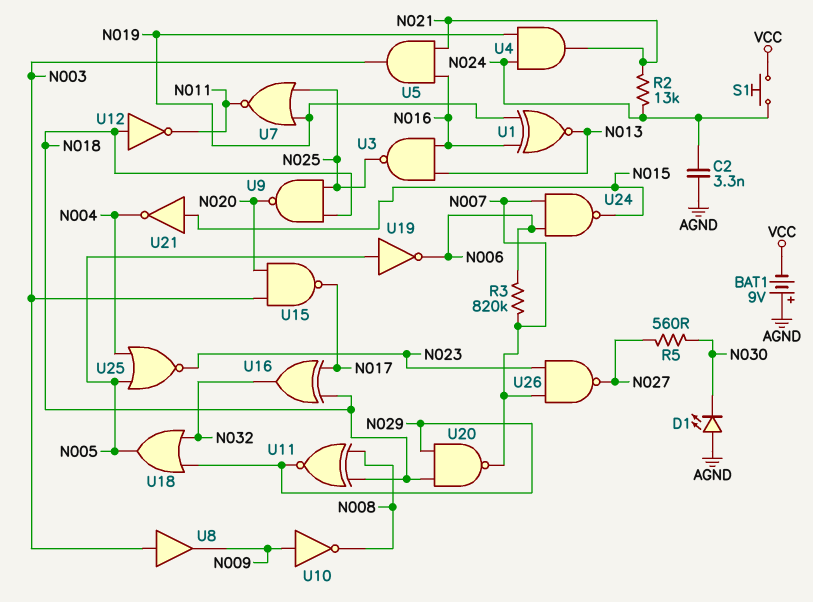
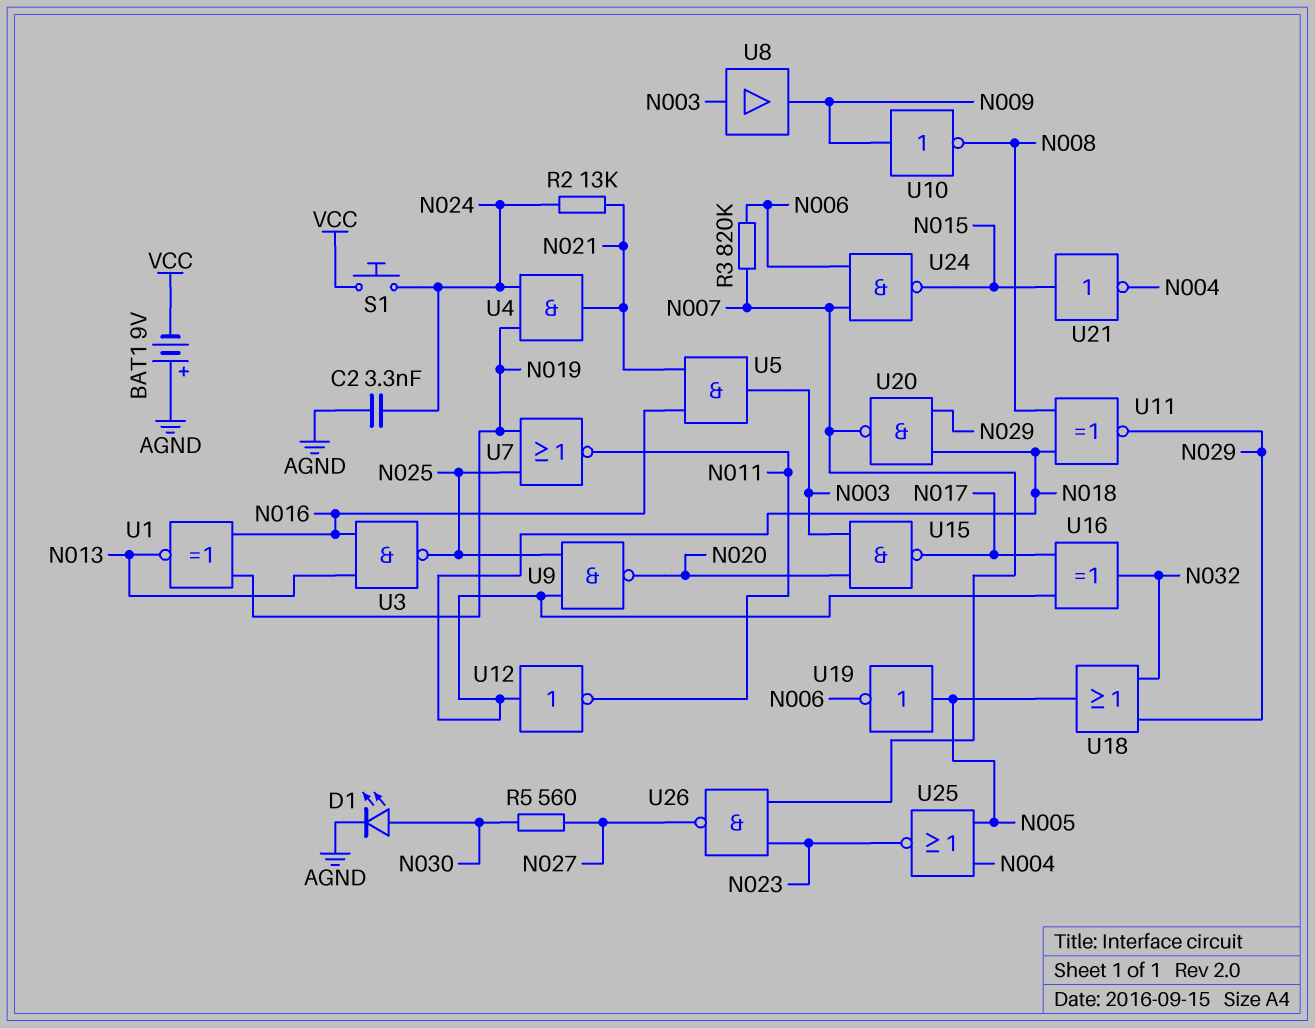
D1: LED (A AGND, K N030) -> LED (A N030, K AGND)

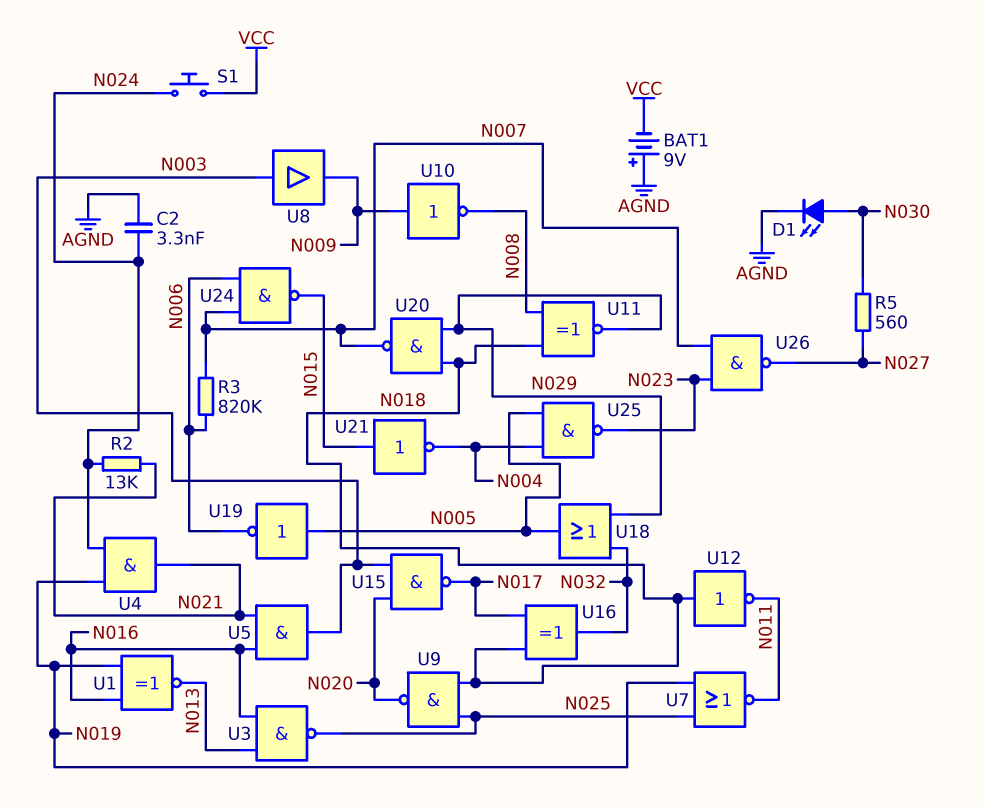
U25: NOR (in N004, in N005, out N023) -> NAND (in N004, in N005, out N023)

